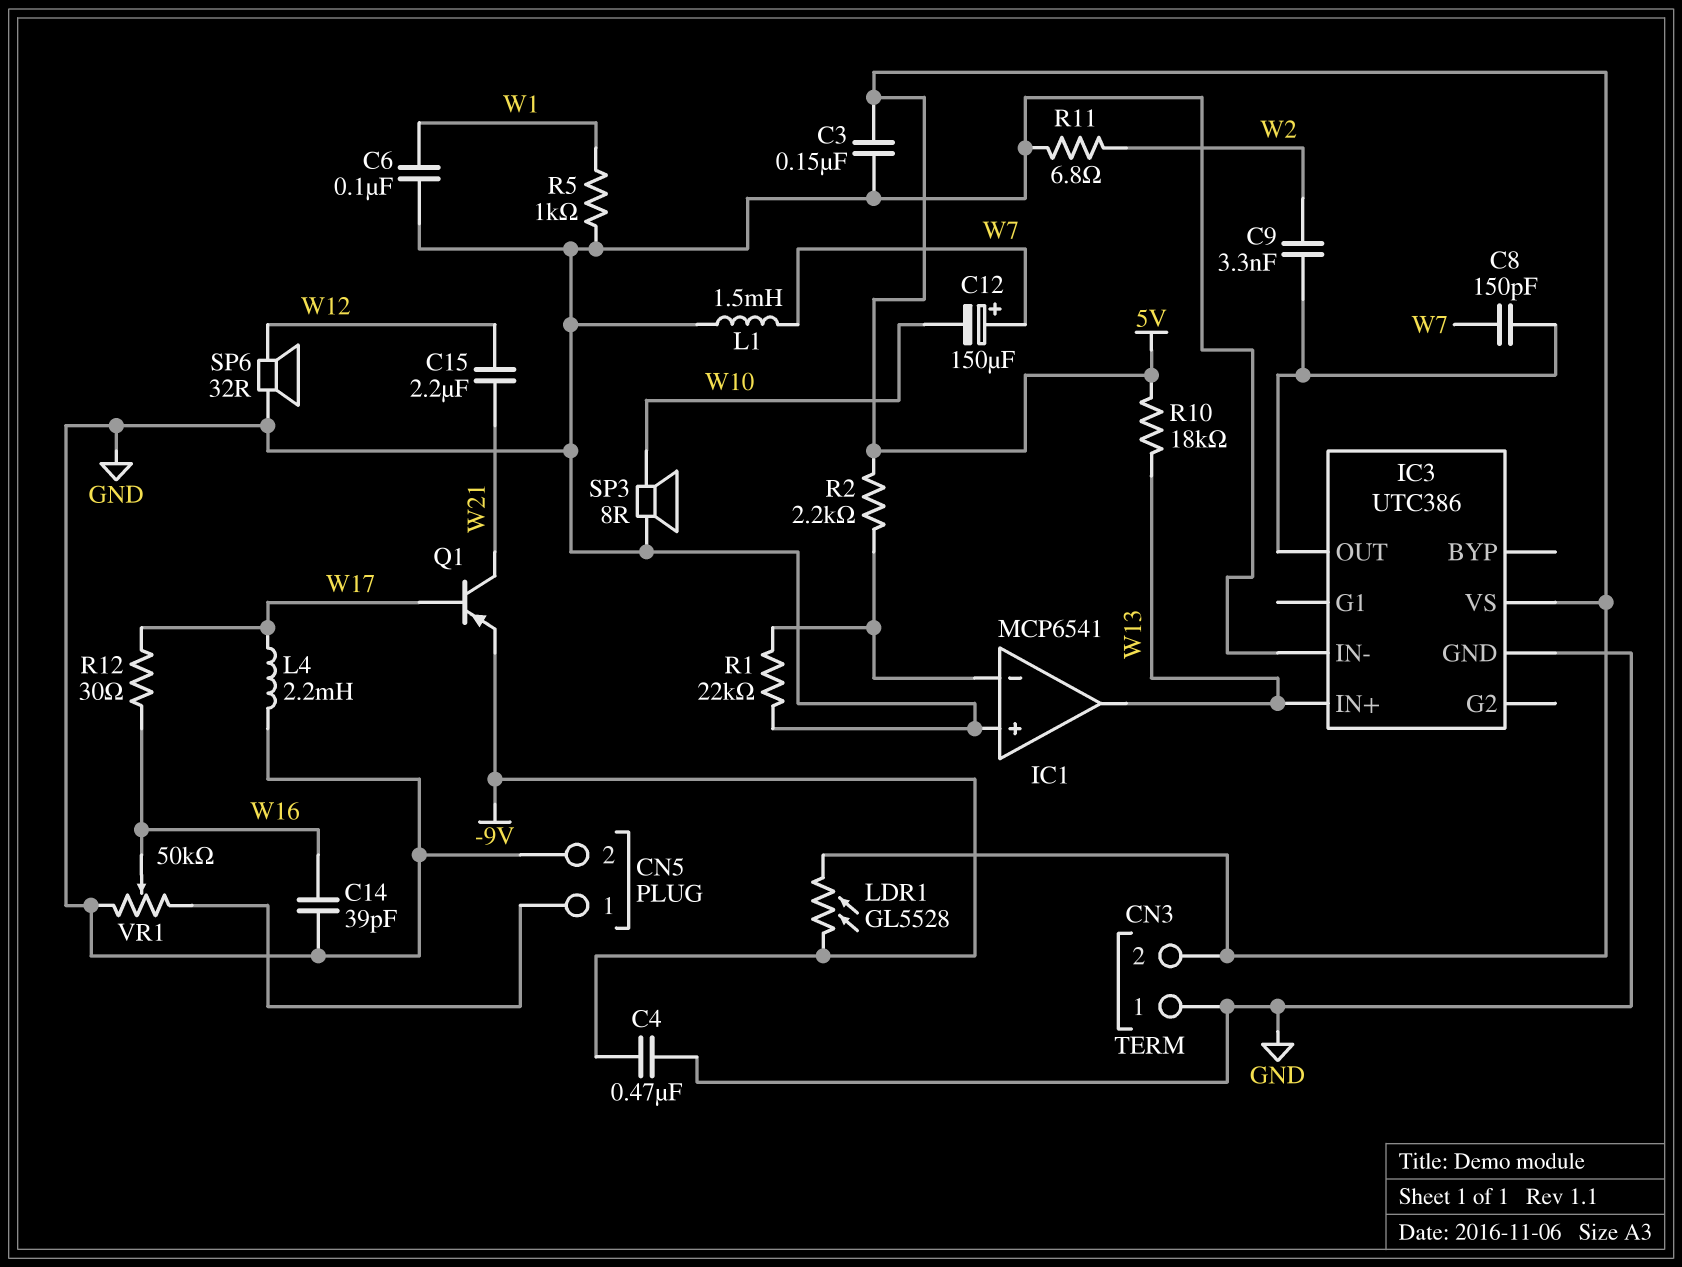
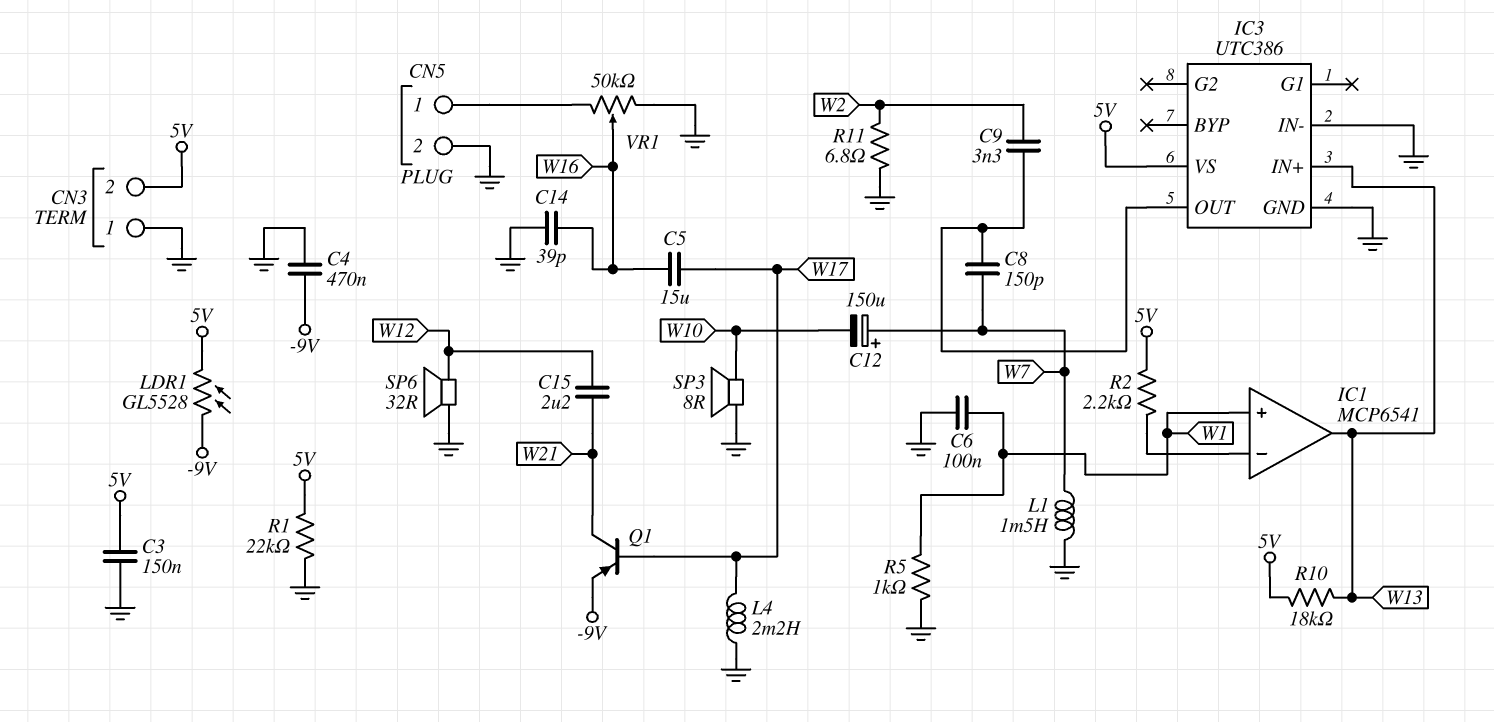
C5: none -> 15uF (W16, W17)
IC1 pin in+: GND -> W1
R1: 22k (GND, IC1/in-) -> 22k (5V, GND)
R12: 30 (W16, W17) -> none

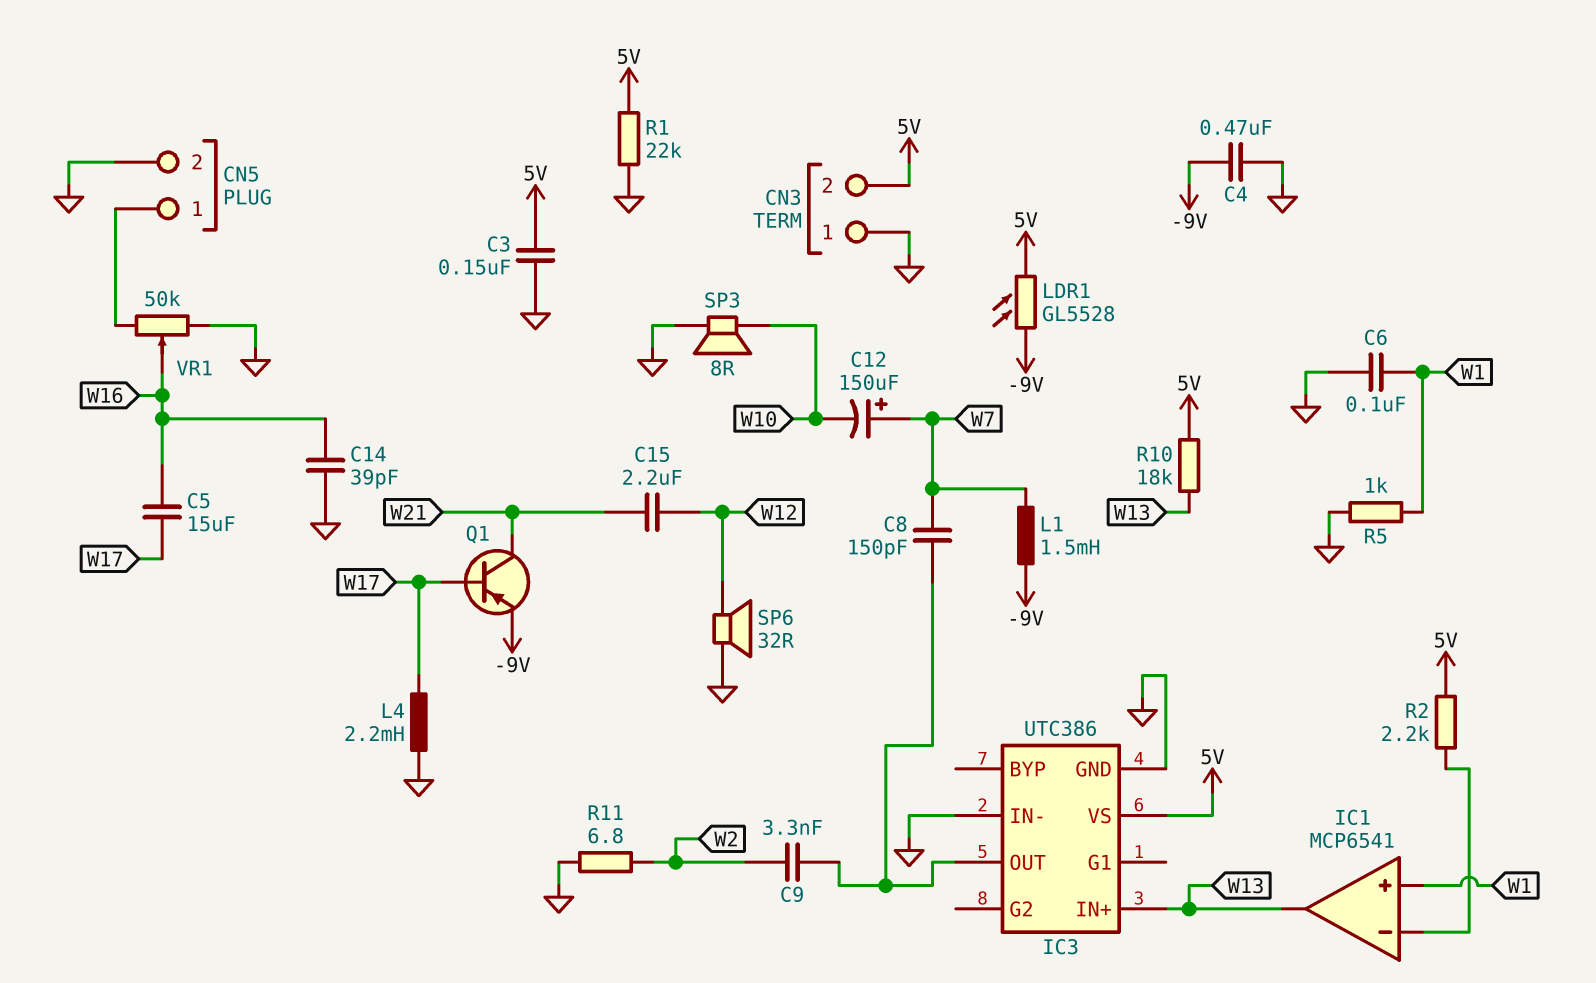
L1: 1.5mH (GND, W7) -> 1.5mH (-9V, W7)

